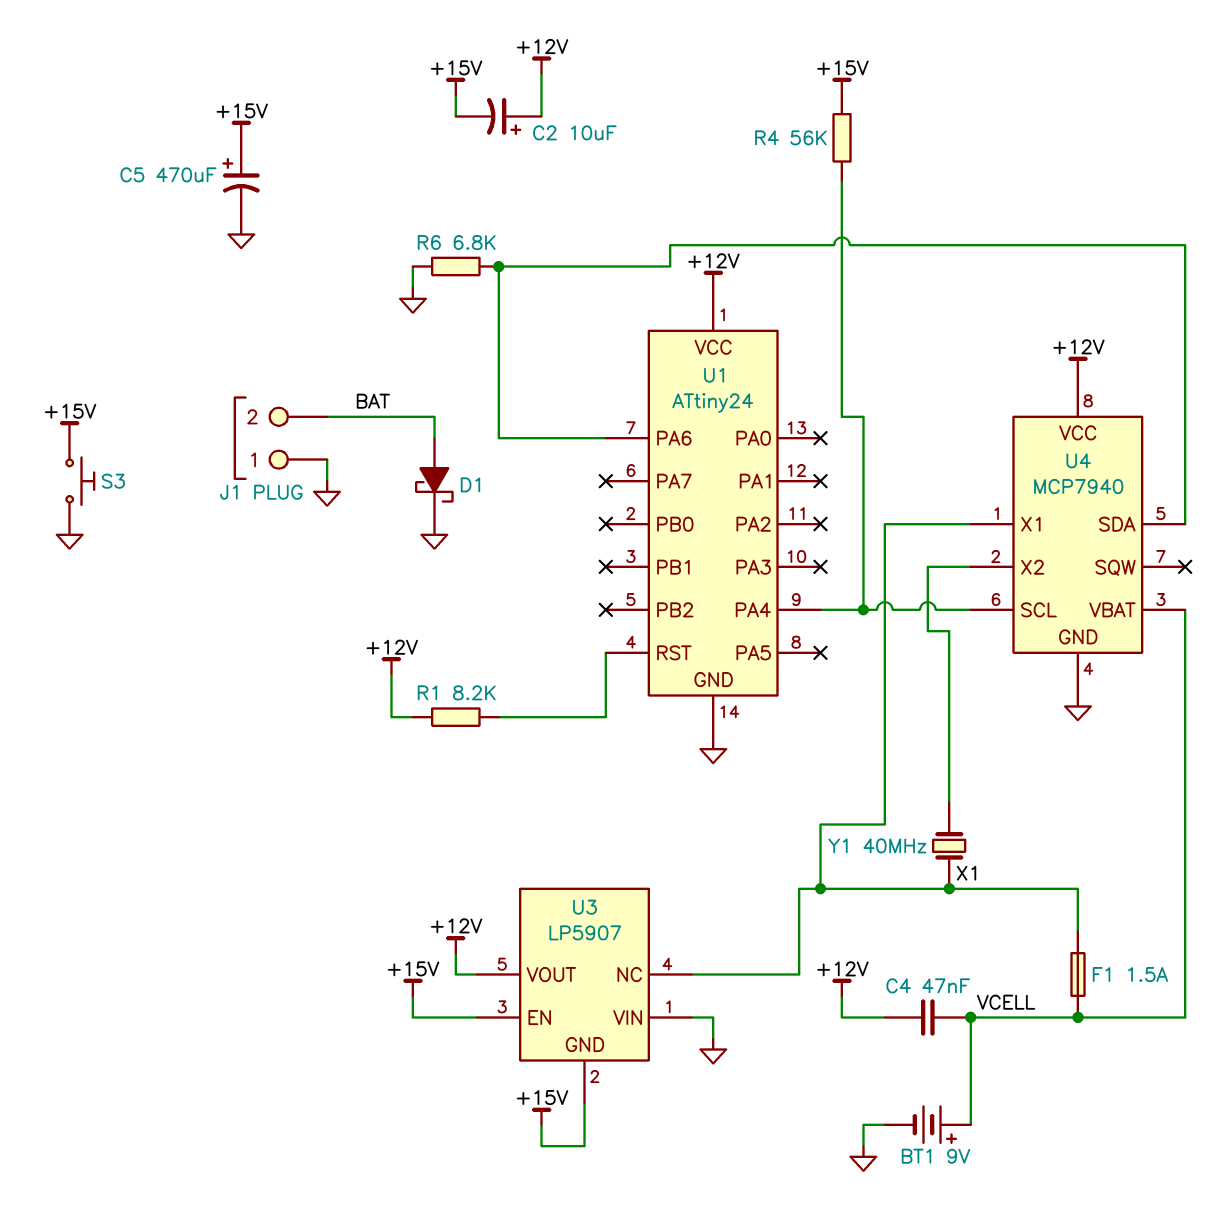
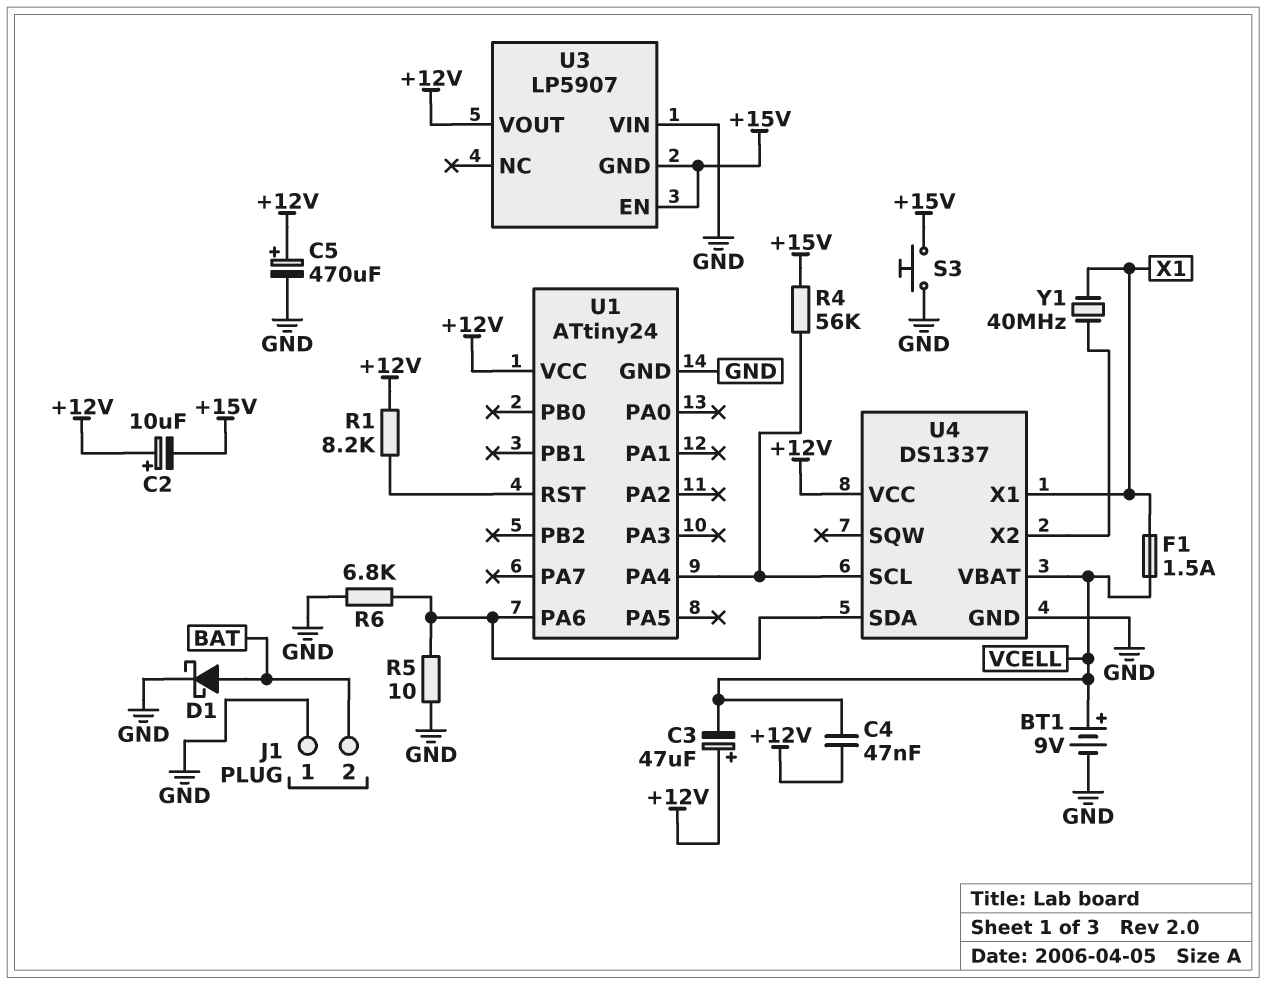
C3: none -> 47uF (plus +12V, minus VCELL)
C5: 470uF (plus +15V, minus GND) -> 470uF (plus +12V, minus GND)
R5: none -> 10 (GND, U1/PA6)
U3 pin NC: X1 -> none
U4: MCP7940 -> DS1337

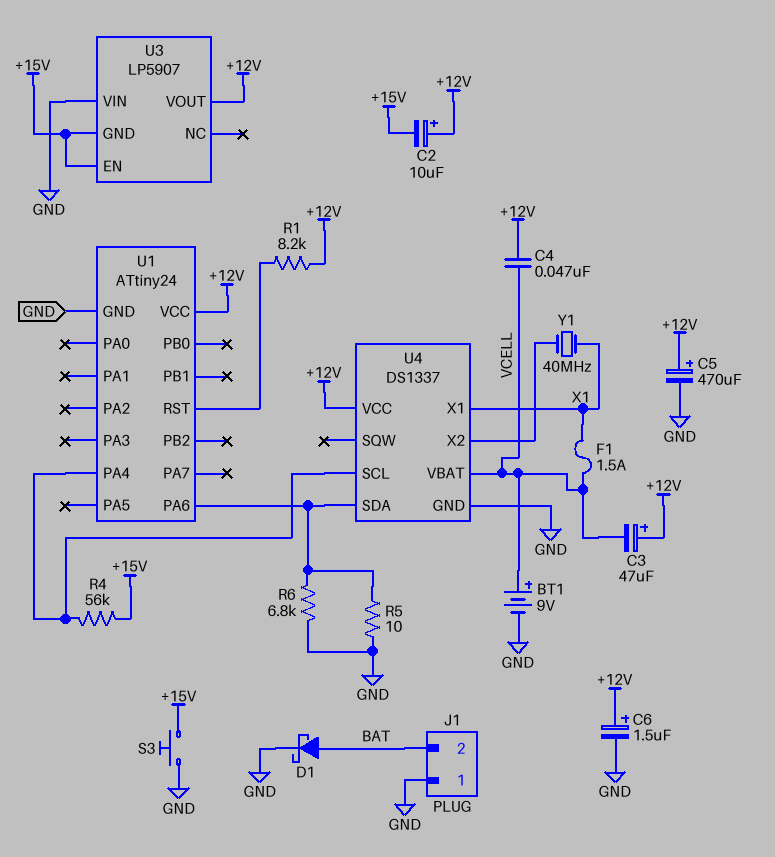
C6: none -> 1.5uF (plus +12V, minus GND)

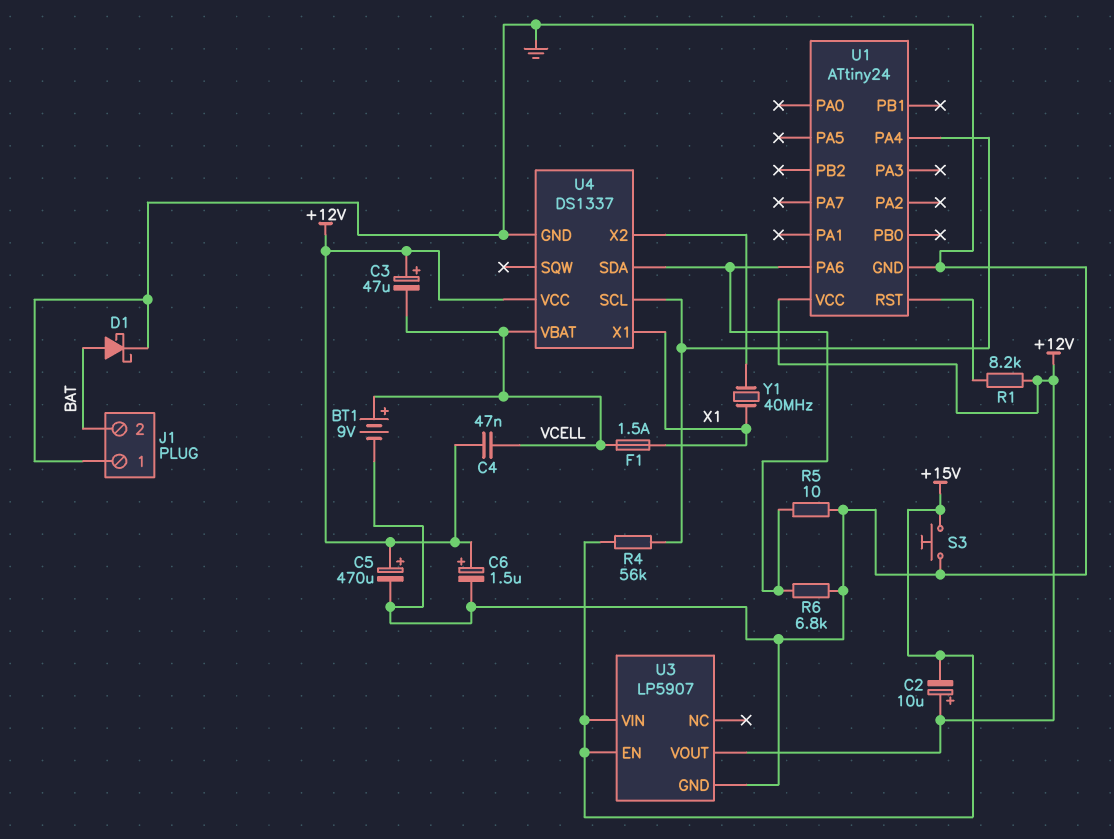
U3 pin GND: +15V -> GND
U3 pin VIN: GND -> +15V

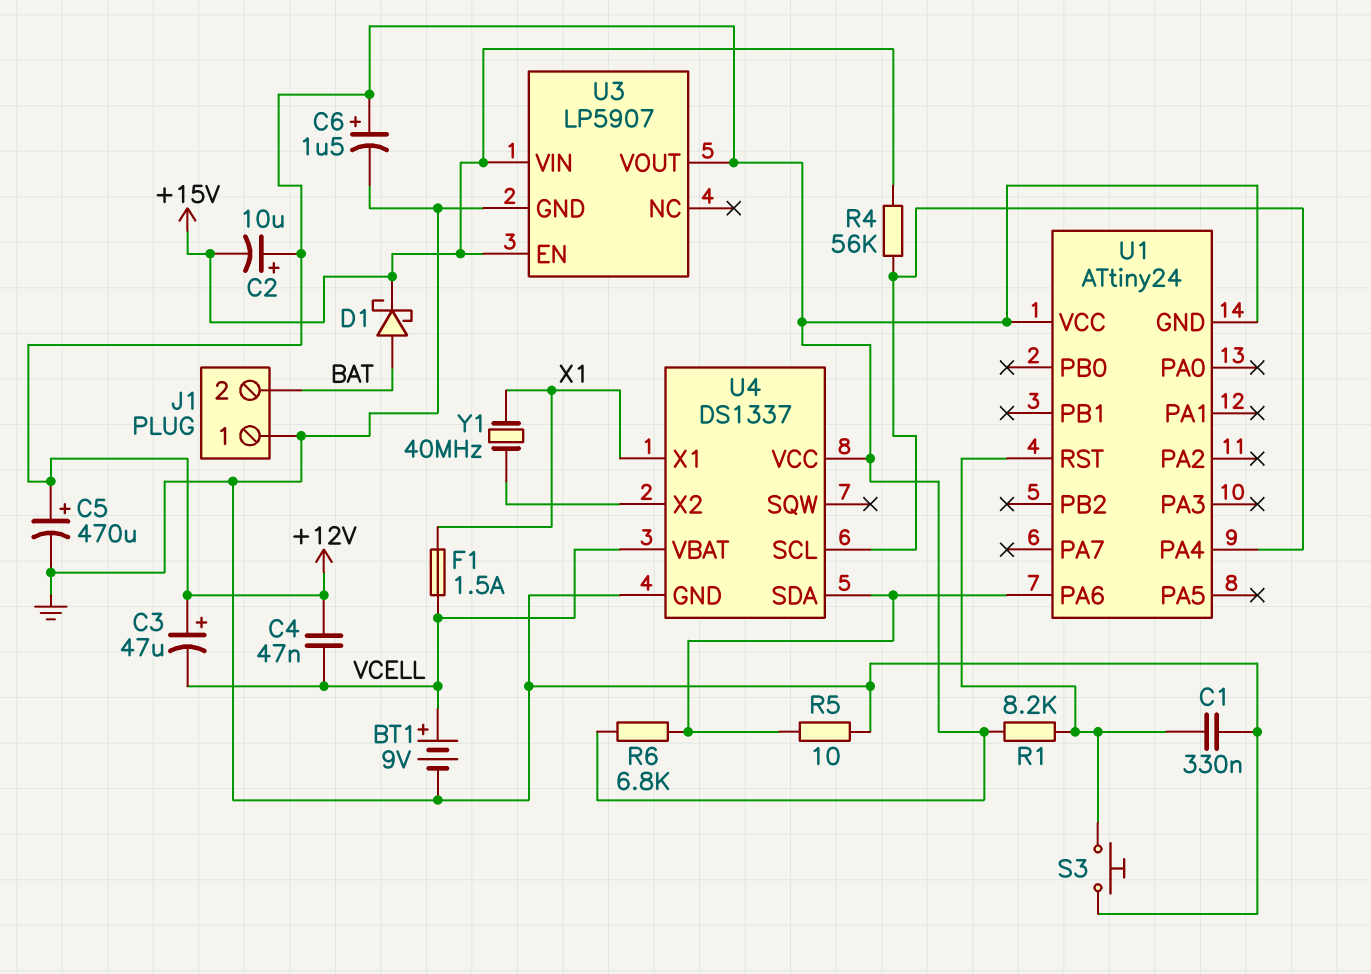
C1: none -> 330nF (GND, U1/RST)
D1: schottky (A BAT, K GND) -> schottky (A BAT, K +15V)
R6: 6.8k (GND, U1/PA6) -> 6.8k (+12V, U1/PA6)
S3: button (+15V, GND) -> button (GND, U1/RST)
U1 pin GND: GND -> +12V

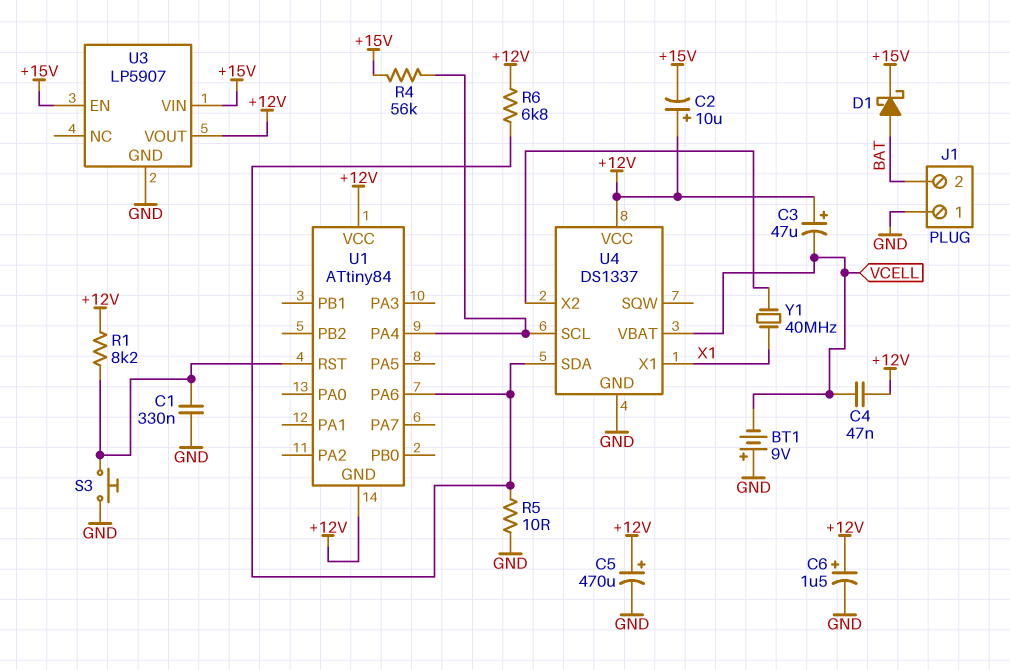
BT1: 9V (plus VCELL, minus GND) -> 9V (plus GND, minus VCELL)
F1: 1.5A (VCELL, X1) -> none
U1: ATtiny24 -> ATtiny84

